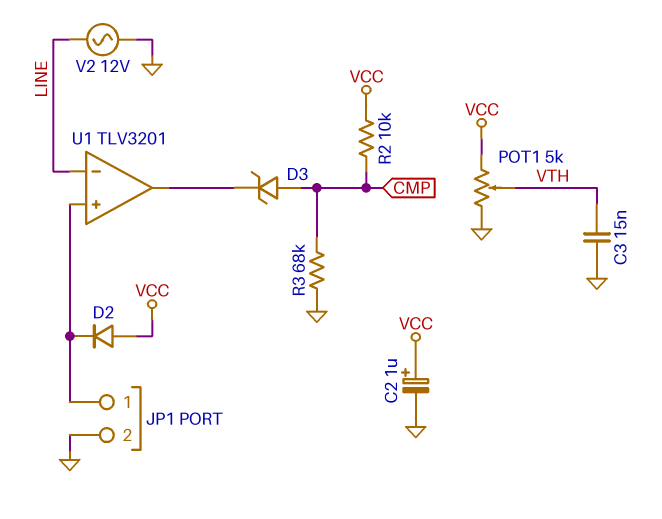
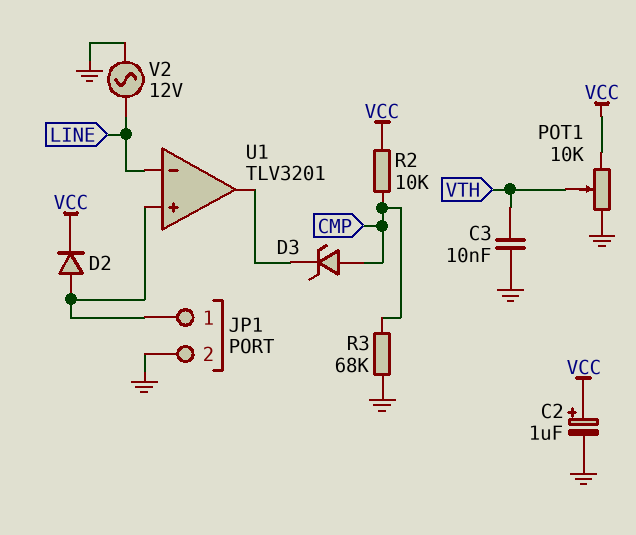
C3: 15nF (GND, VTH) -> 10nF (GND, VTH)
D2: diode (A VCC, K JP1/1) -> diode (A JP1/1, K VCC)
POT1: 5k (GND, VCC, wiper VTH) -> 10k (GND, VCC, wiper VTH)

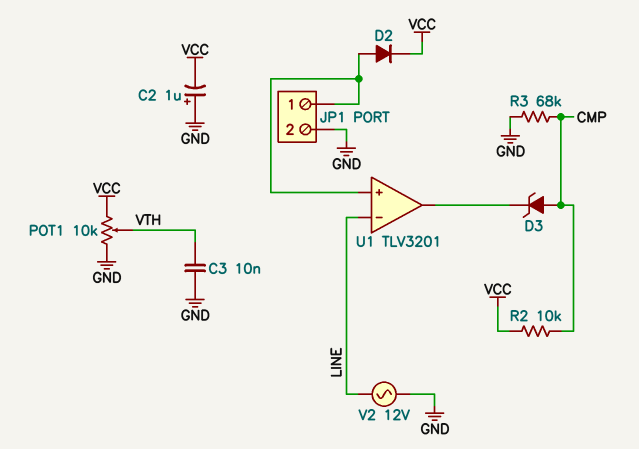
C2: 1uF (plus VCC, minus GND) -> 1uF (plus GND, minus VCC)

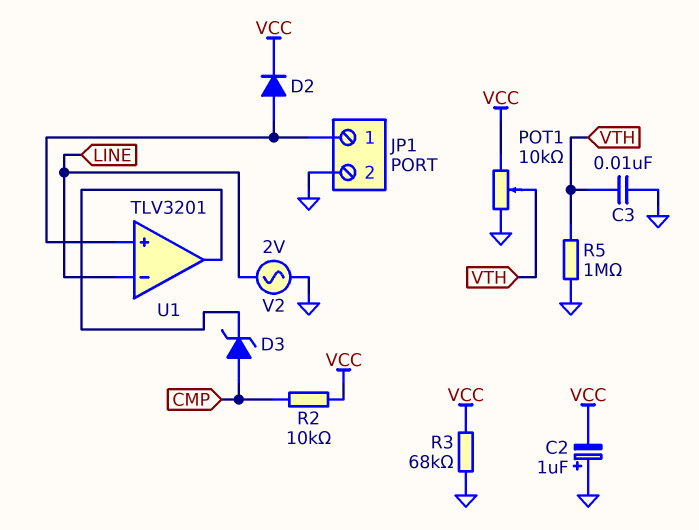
R3: 68k (CMP, GND) -> 68k (GND, VCC)
R5: none -> 1M (GND, VTH)
V2: AC 12V (GND, LINE) -> AC 2V (GND, LINE)

